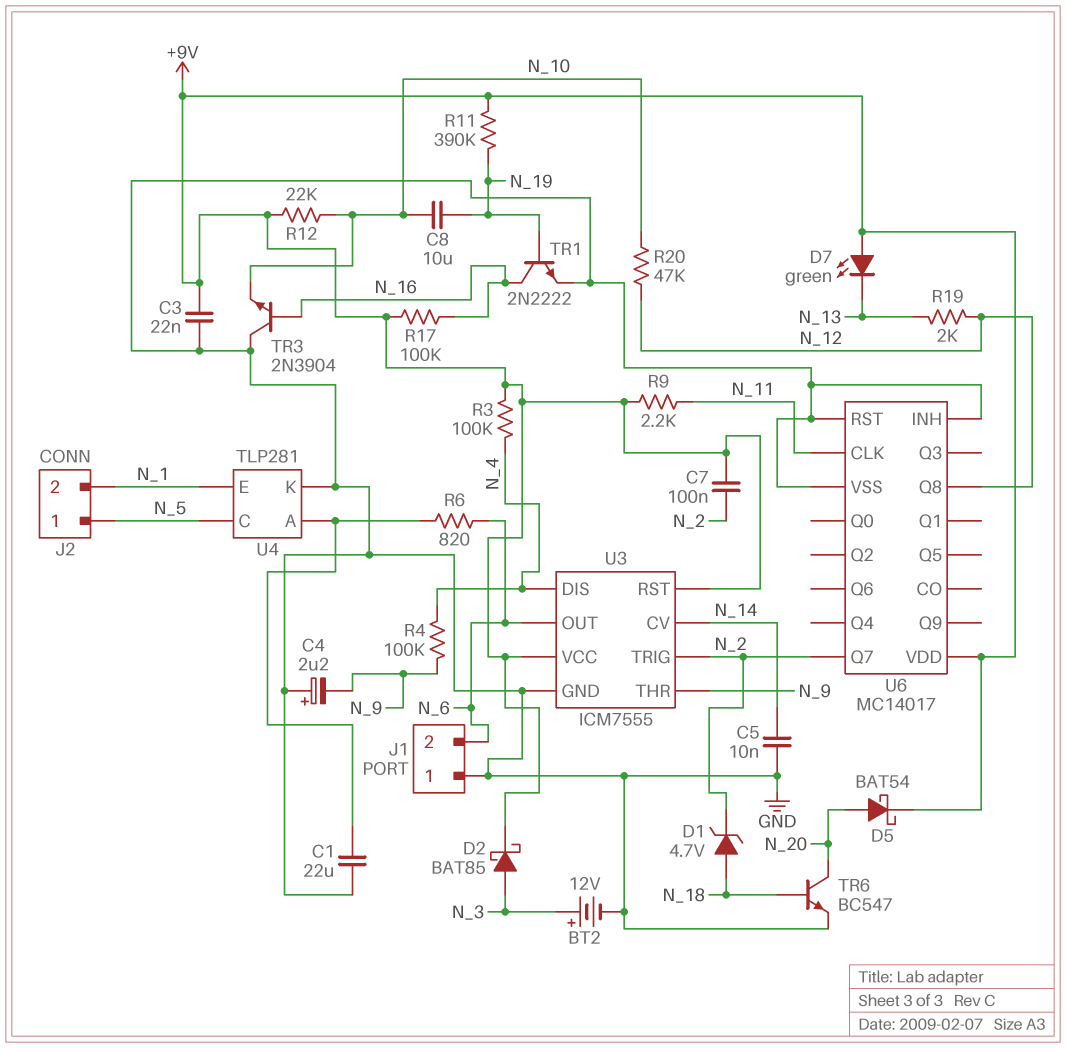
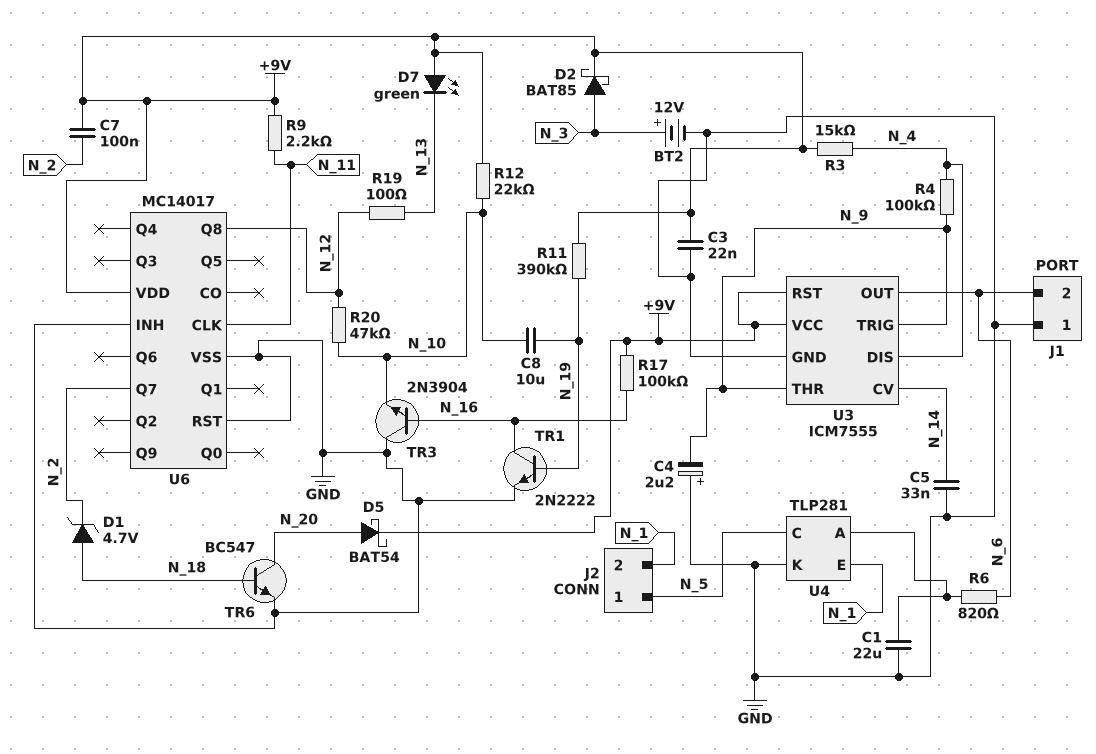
C5: 10nF (GND, N_14) -> 33nF (GND, N_14)
R3: 100k (+9V, N_4) -> 15k (+9V, N_4)
R19: 2k (N_12, N_13) -> 100 (N_12, N_13)
U3 pin TRIG: N_2 -> N_9

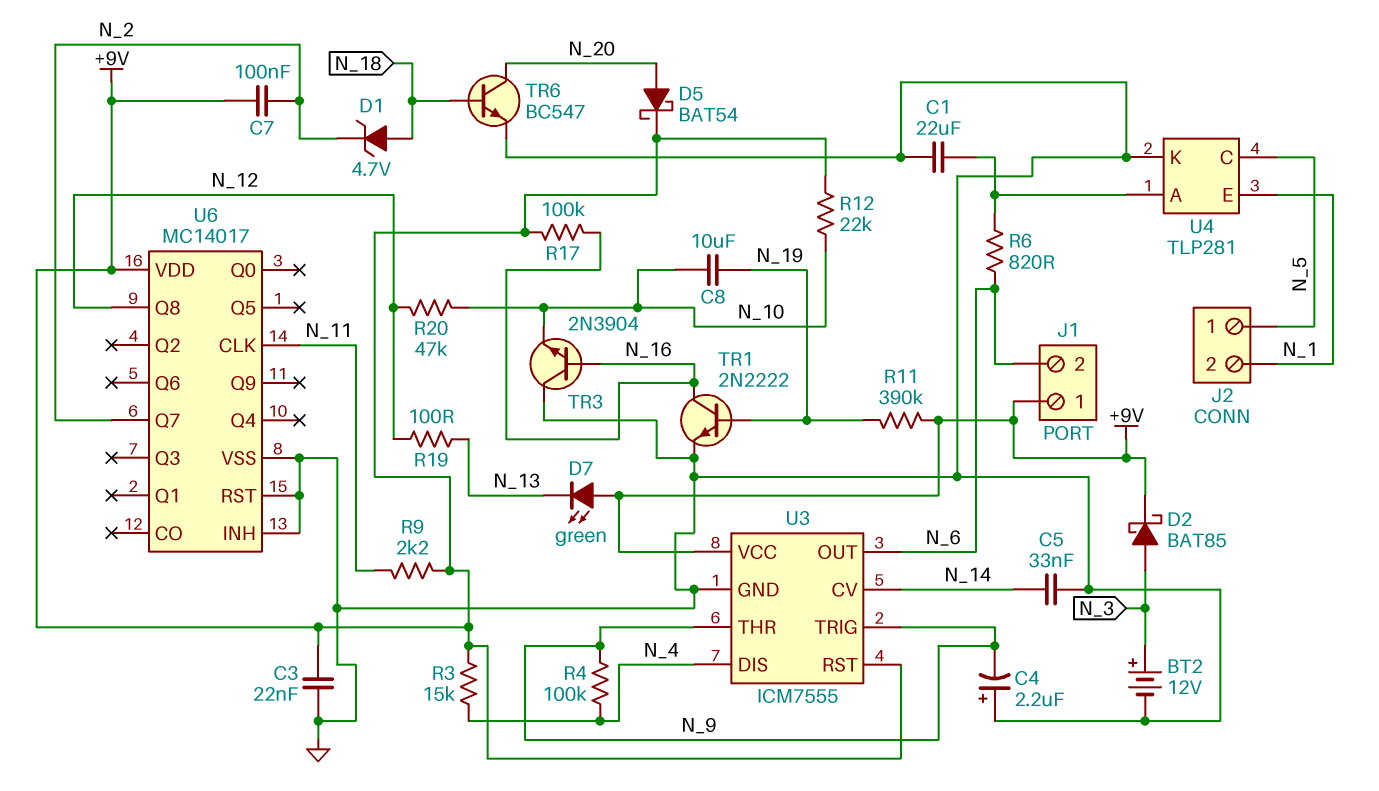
J1 pin 1: GND -> +9V

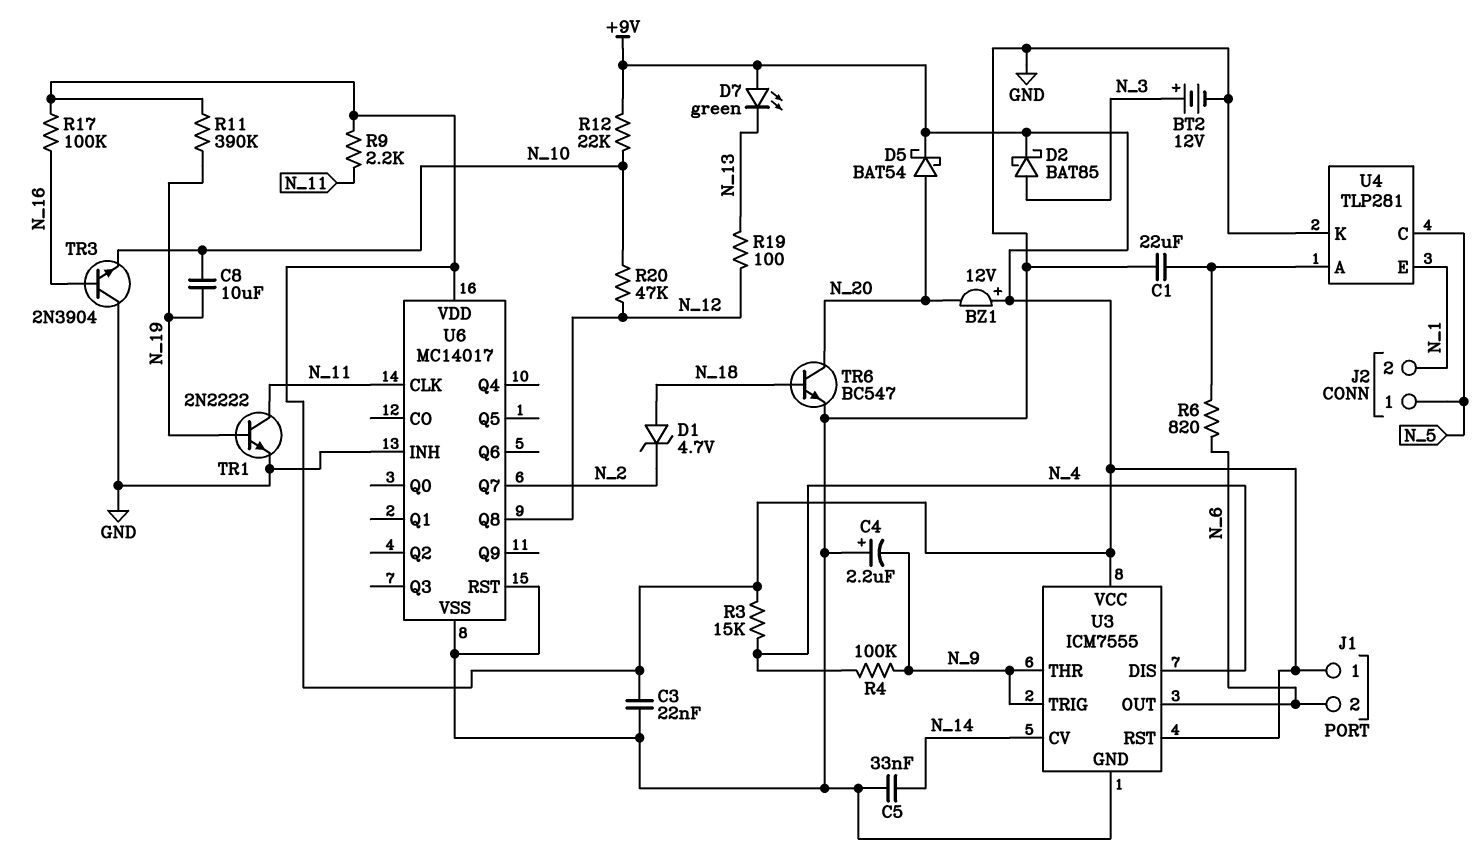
BZ1: none -> buzzer 12V (plus +9V, minus N_20)
C7: 100nF (+9V, N_2) -> none
TR1: NPN 2N2222 (B N_19, C N_16, E GND) -> NPN 2N2222 (B N_19, C N_11, E GND)

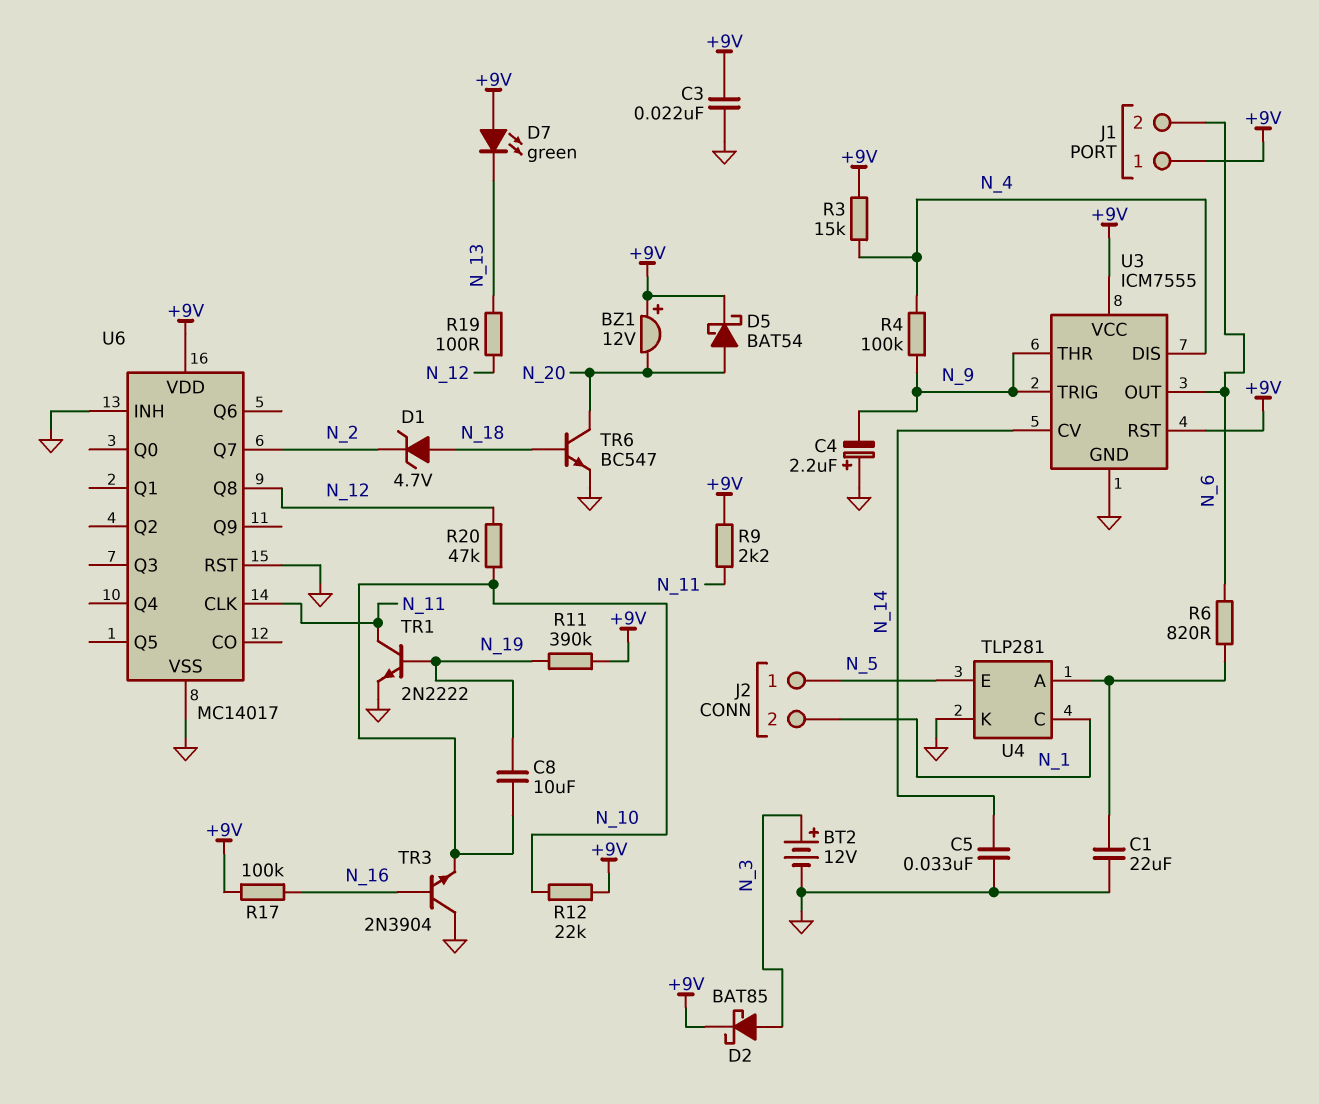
U4 pin C: N_5 -> N_1
U4 pin E: N_1 -> N_5

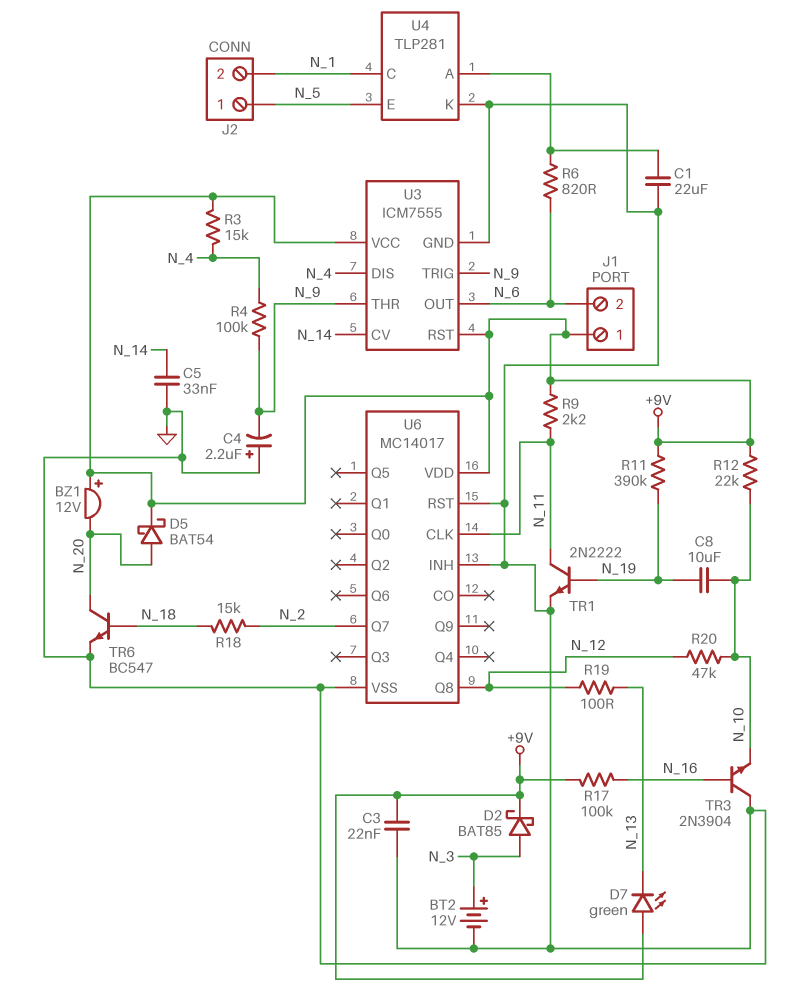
D1: zener 4.7V (A N_18, K N_2) -> none
R18: none -> 15k (N_2, N_18)

